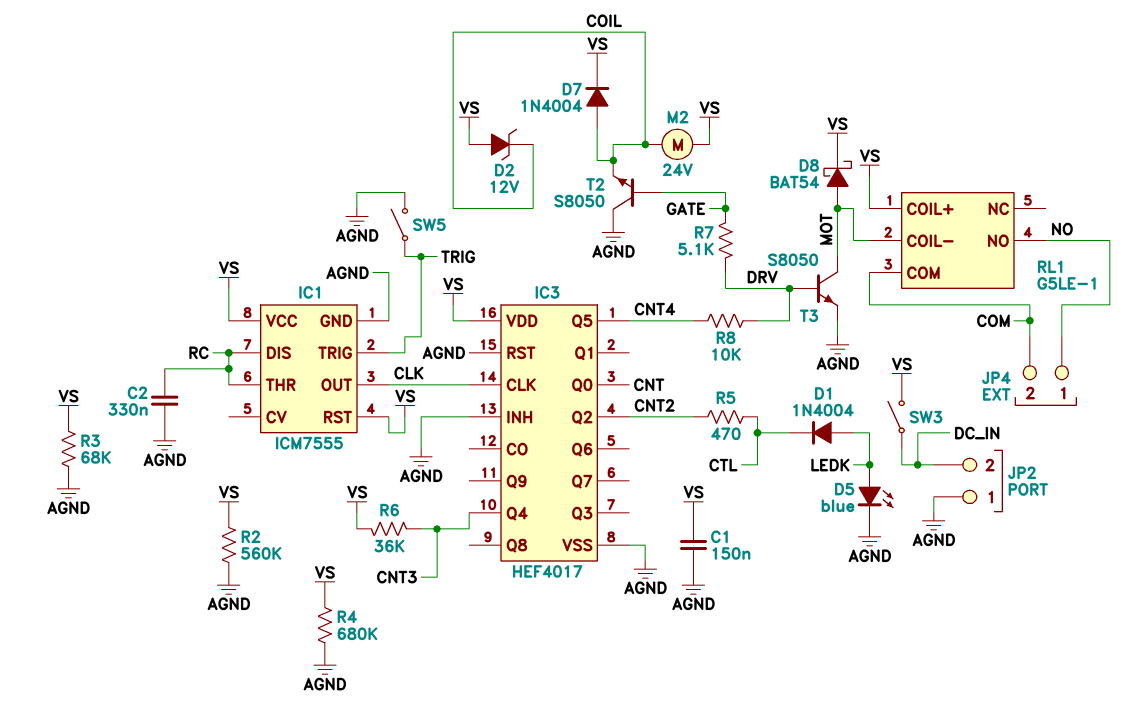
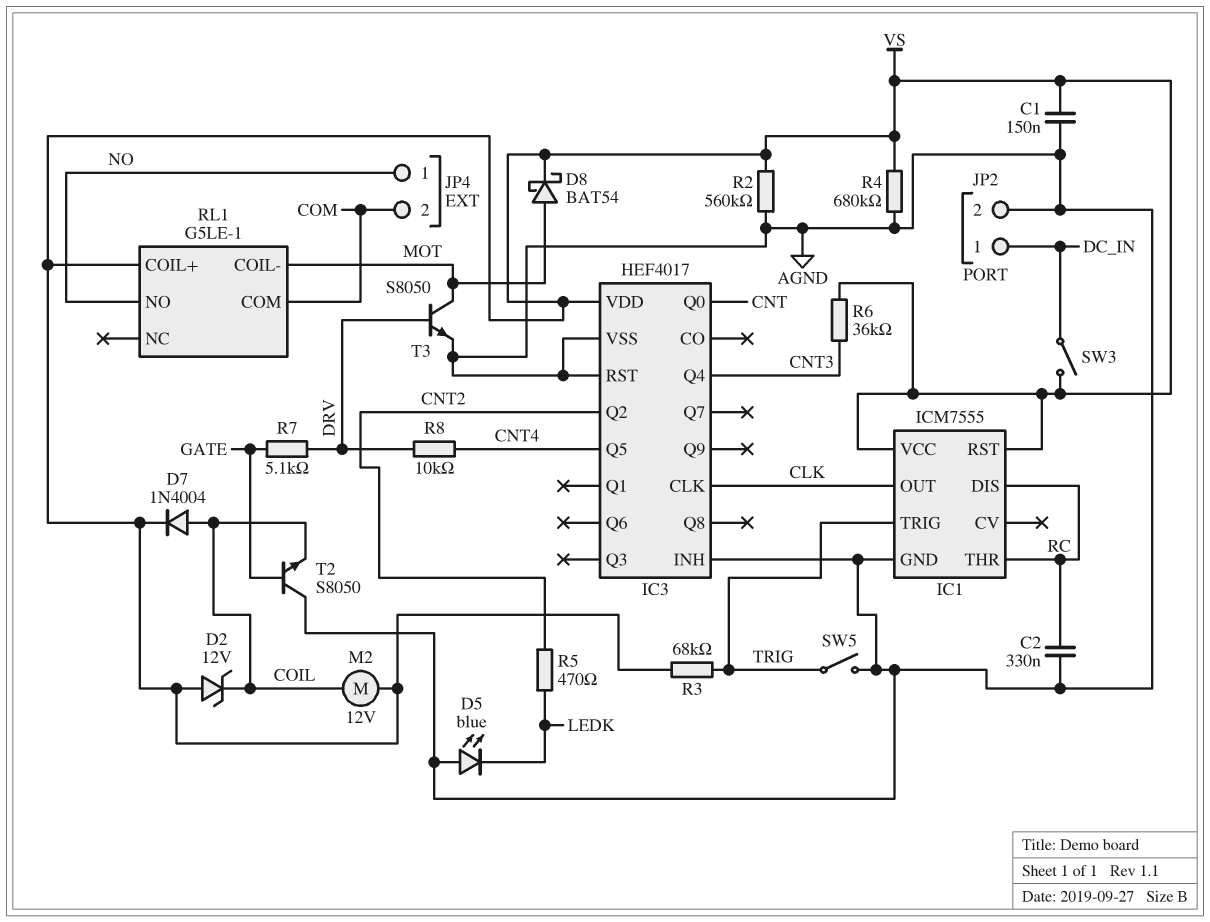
D1: diode 1N4004 (A LEDK, K CTL) -> none
D5: LED blue (A LEDK, K AGND) -> LED blue (A AGND, K LEDK)
JP2 pin 1: AGND -> DC_IN
JP2 pin 2: DC_IN -> AGND
M2: motor 24V (COIL, VS) -> motor 12V (COIL, VS)
R3: 68k (AGND, VS) -> 68k (TRIG, VS)
R5: 470 (CNT2, CTL) -> 470 (CNT2, LEDK)

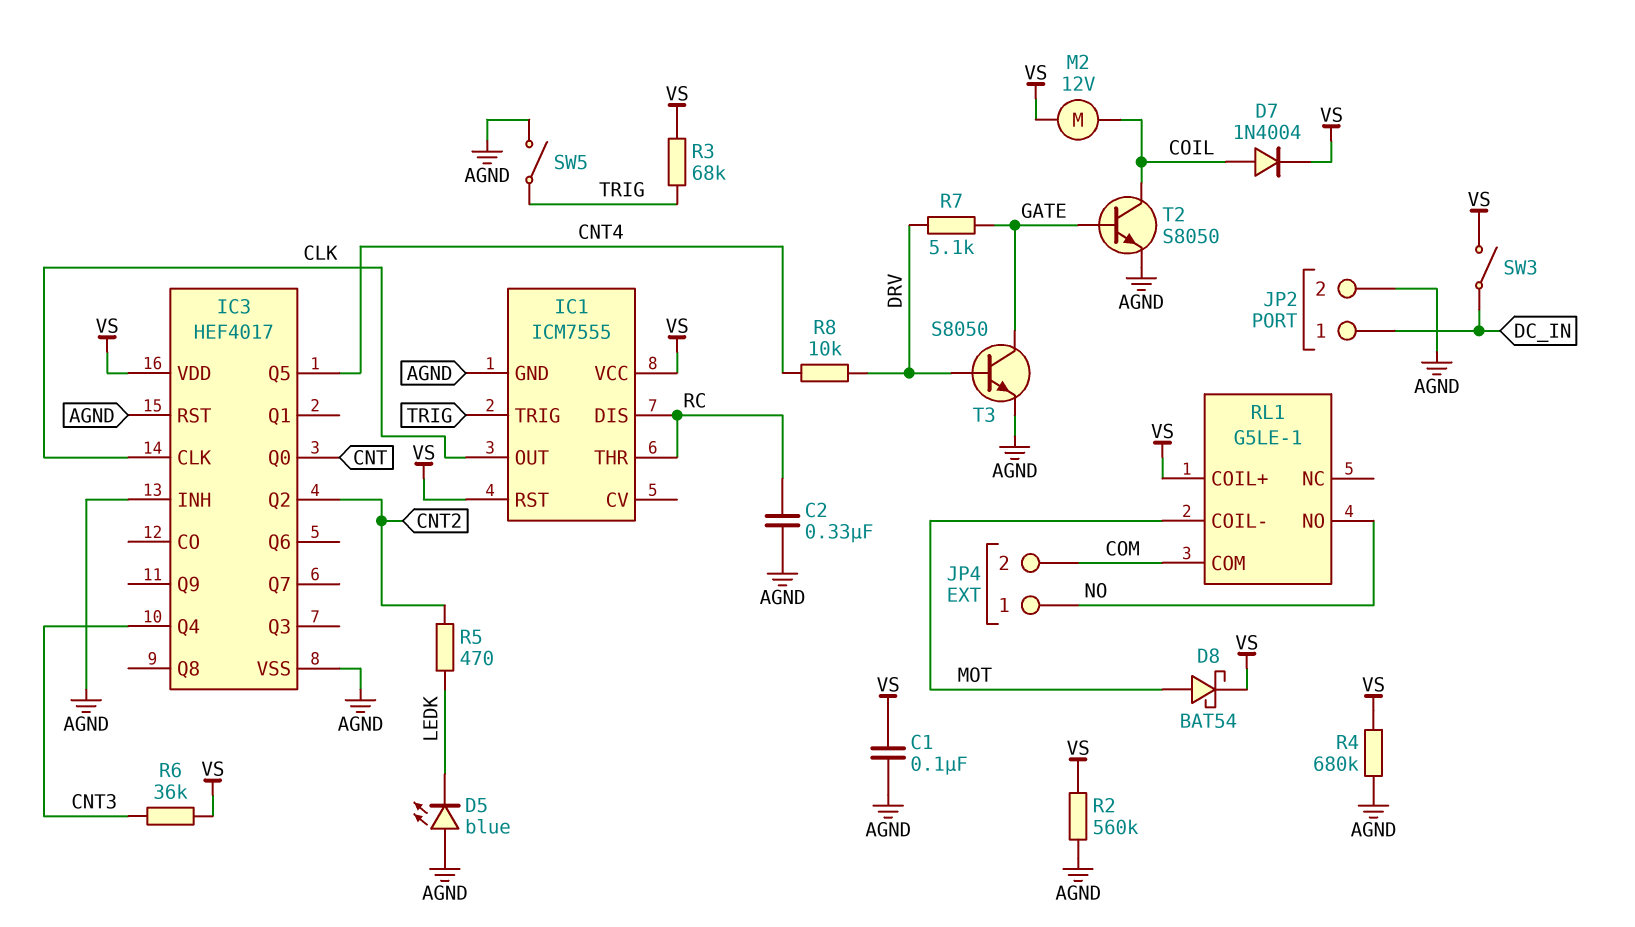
C1: 150nF (AGND, VS) -> 100nF (AGND, VS)
D2: zener 12V (A VS, K COIL) -> none
T2: NPN S8050 (B GATE, C AGND, E COIL) -> NPN S8050 (B GATE, C COIL, E AGND)
T3: NPN S8050 (B DRV, C MOT, E AGND) -> NPN S8050 (B DRV, C GATE, E AGND)

